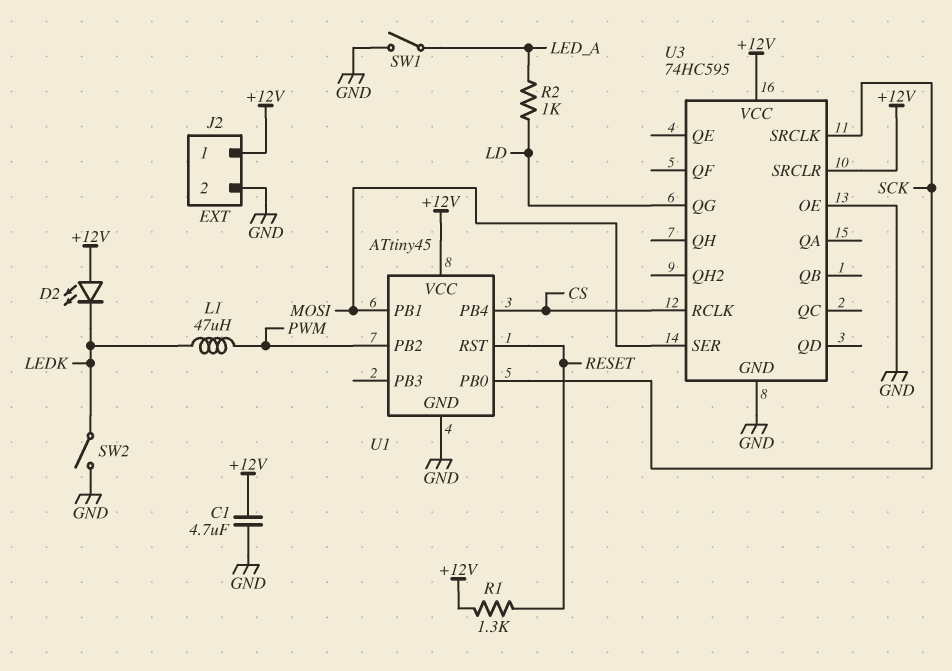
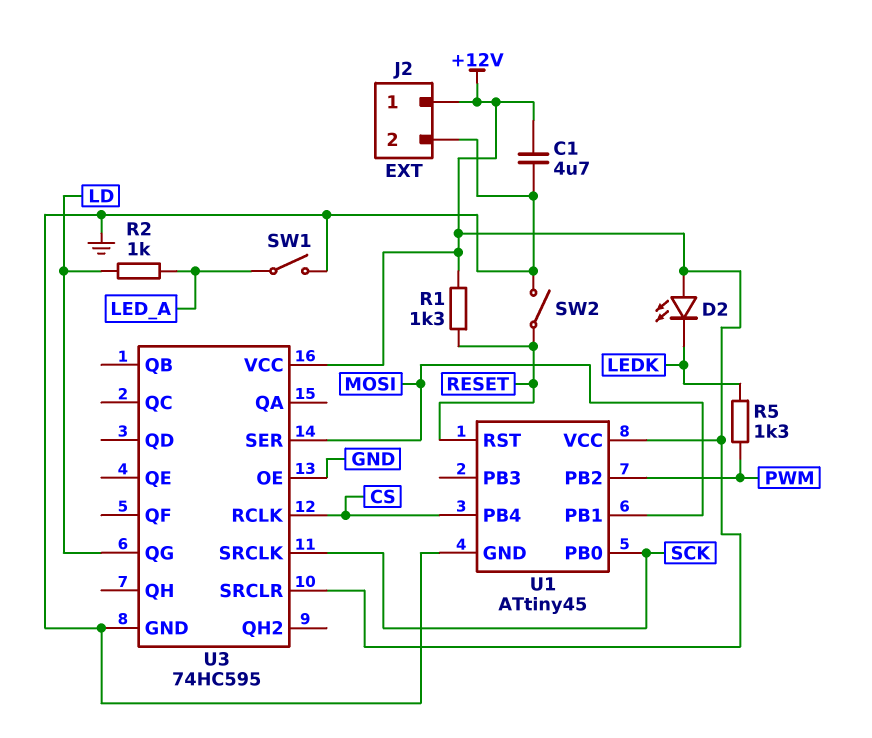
L1: 47uH (LEDK, PWM) -> none
R5: none -> 1.3k (LEDK, PWM)
SW2: switch (GND, LEDK) -> switch (GND, RESET)

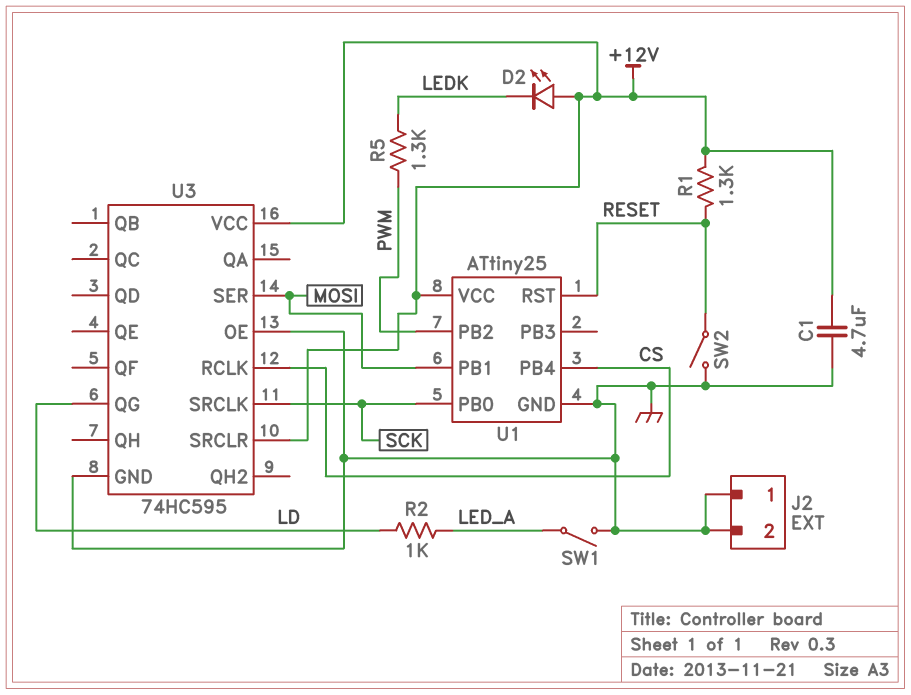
J2 pin 1: +12V -> GND
U1: ATtiny45 -> ATtiny25

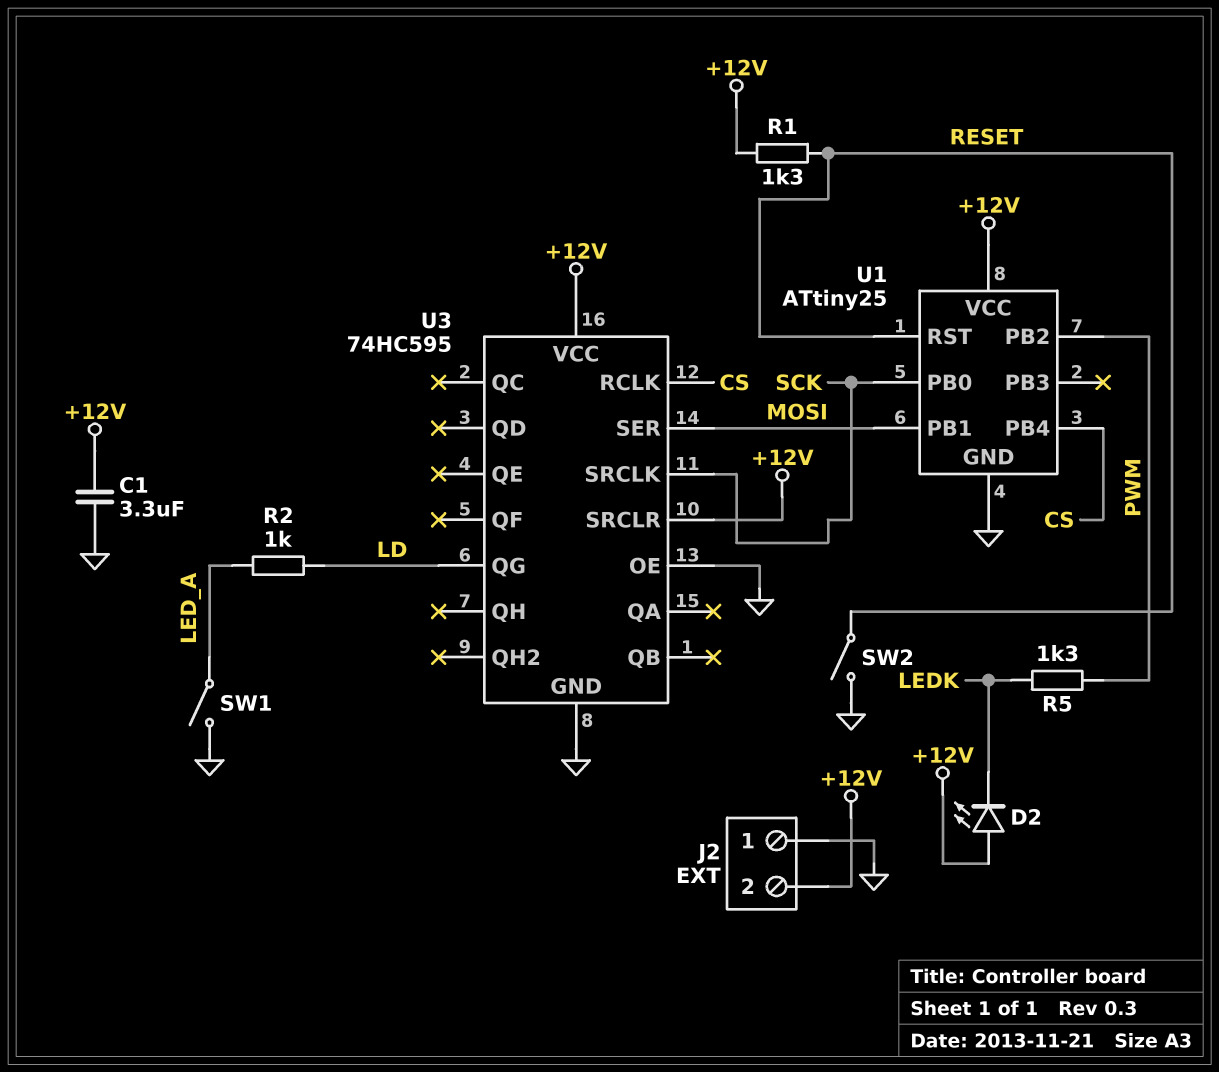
C1: 4.7uF (+12V, GND) -> 3.3uF (+12V, GND)
J2 pin 2: GND -> +12V

